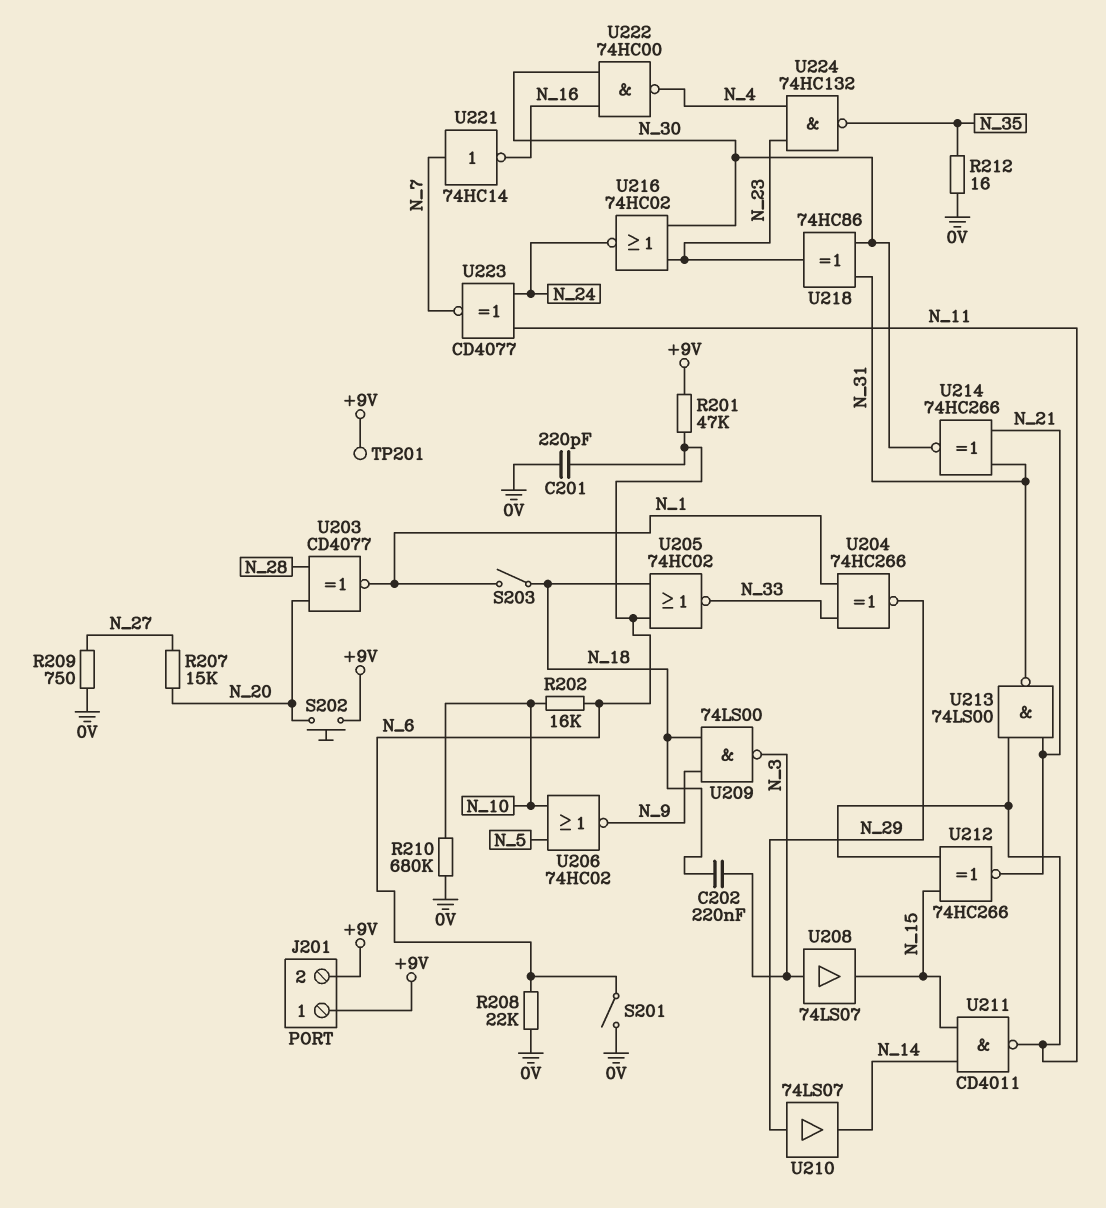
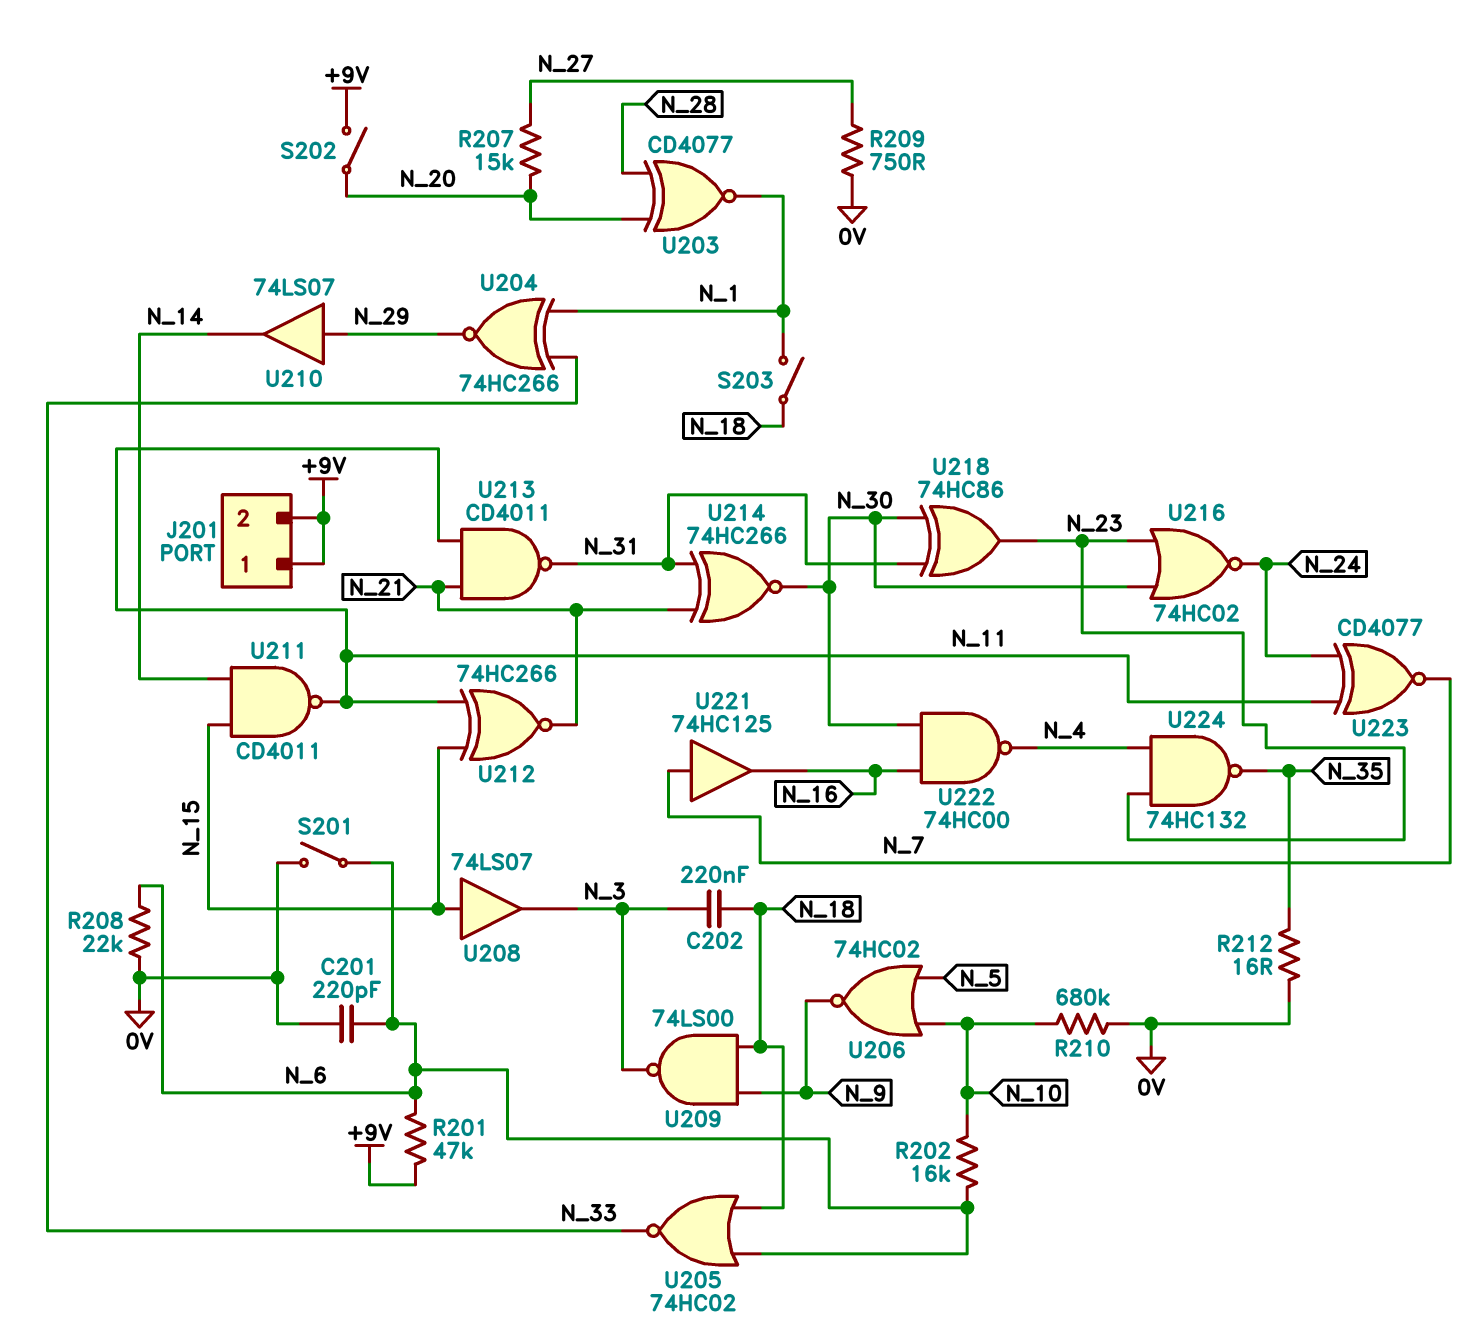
S202: button (+9V, N_20) -> switch (+9V, N_20)
TP201: test point (+9V) -> none
U208: buffer 74LS07 (in N_3, out N_15) -> buffer 74LS07 (in N_15, out N_3)
U213: NAND 74LS00 (in N_11, in N_21, out N_31) -> NAND CD4011 (in N_11, in N_21, out N_31)
U221: NOT 74HC14 (in N_7, out N_16) -> buffer 74HC125 (in N_7, out N_16)

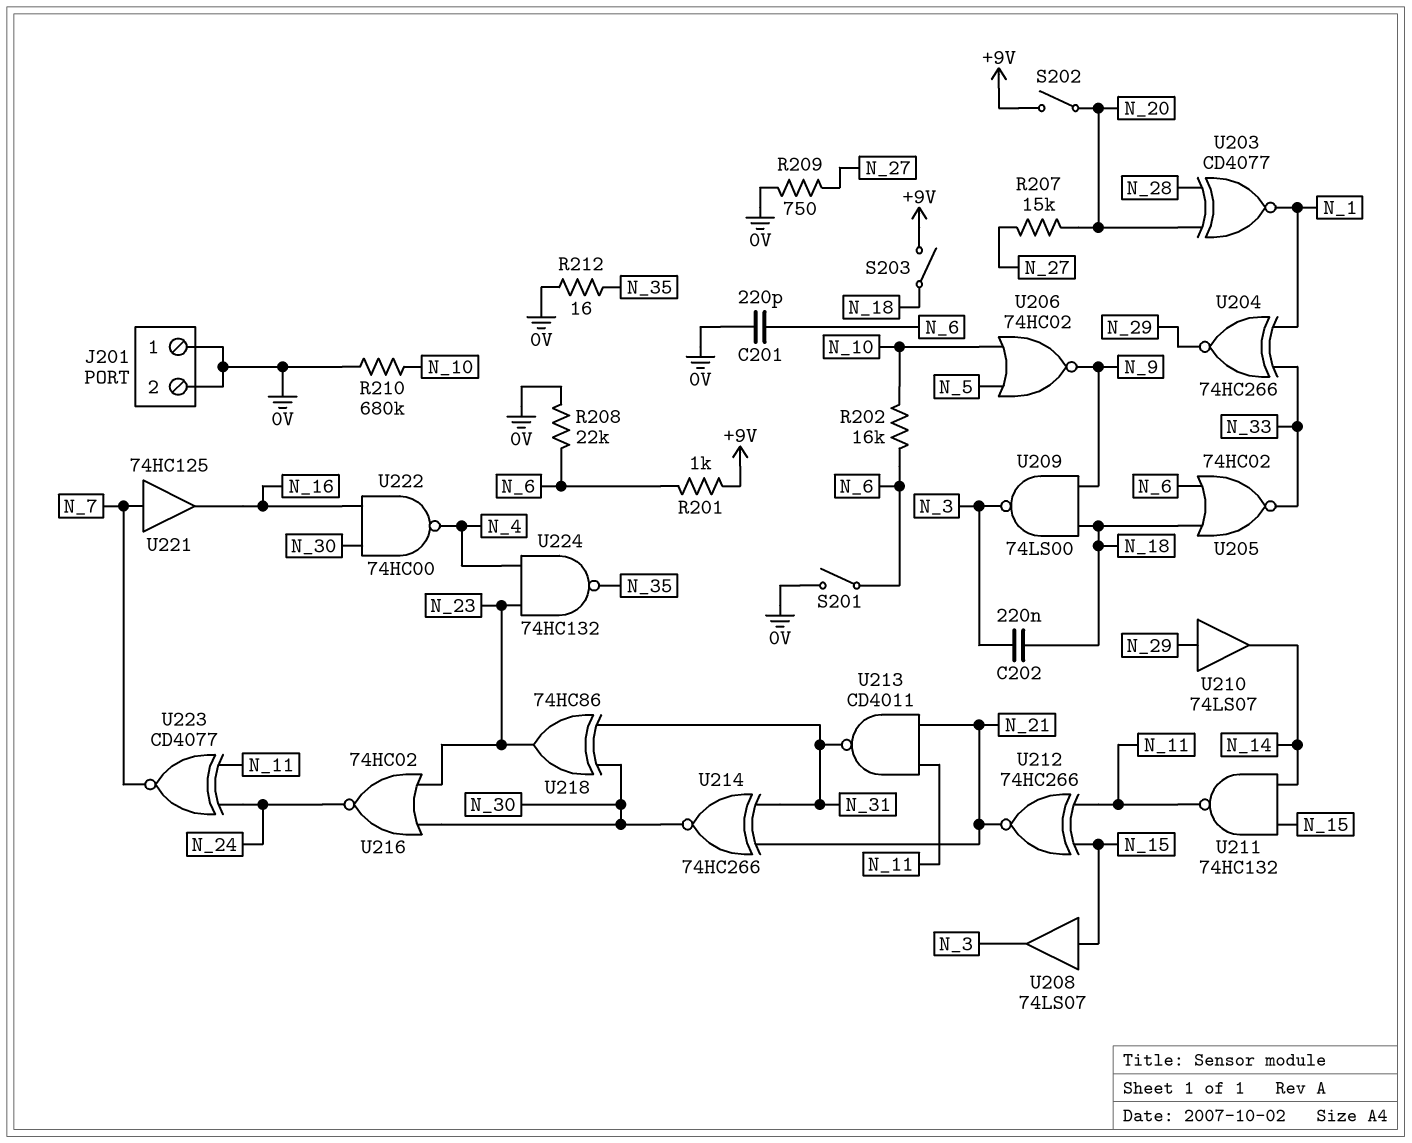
J201 pin 1: +9V -> 0V
J201 pin 2: +9V -> 0V
R201: 47k (+9V, N_6) -> 1k (+9V, N_6)
S203: switch (N_1, N_18) -> switch (+9V, N_18)
U211: NAND CD4011 (in N_14, in N_15, out N_11) -> NAND 74HC132 (in N_14, in N_15, out N_11)

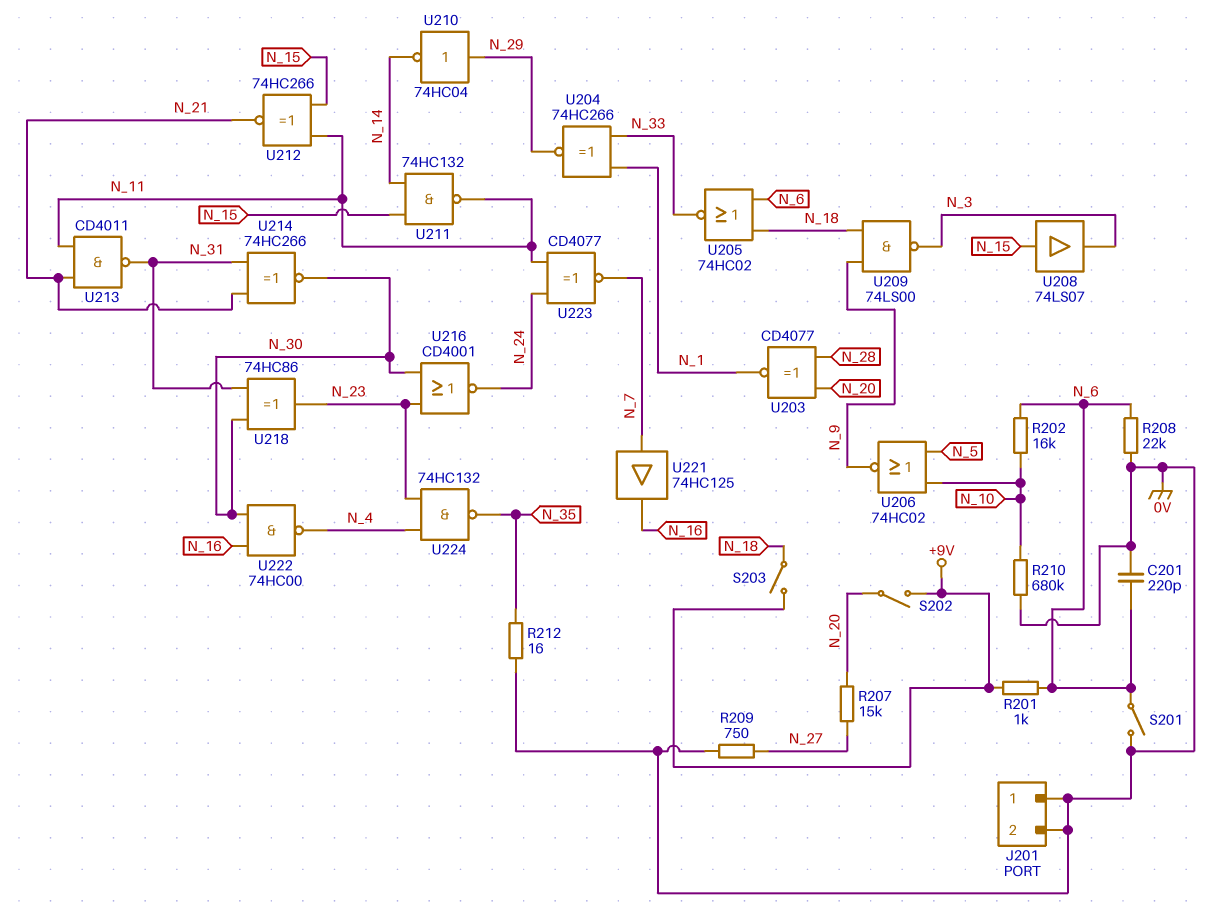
C202: 220nF (N_3, N_18) -> none
U210: buffer 74LS07 (in N_29, out N_14) -> NOT 74HC04 (in N_29, out N_14)
U216: NOR 74HC02 (in N_23, in N_30, out N_24) -> NOR CD4001 (in N_23, in N_30, out N_24)

